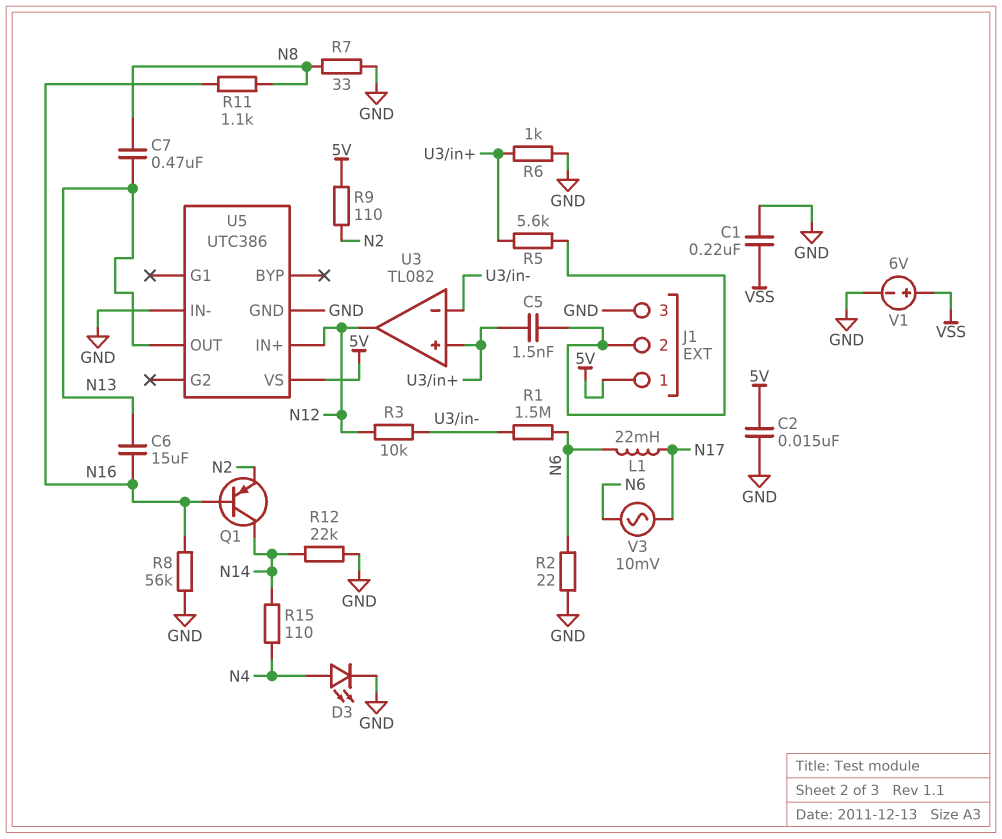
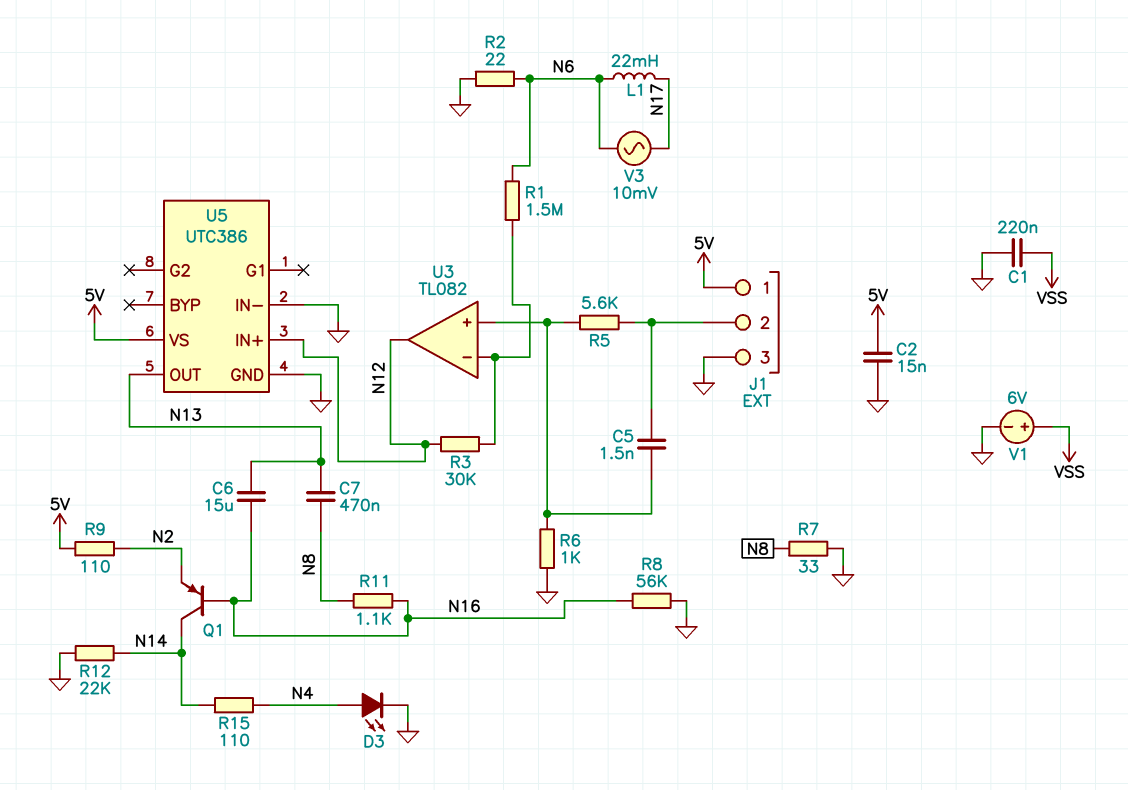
R3: 10k (N12, U3/in-) -> 30k (N12, U3/in-)

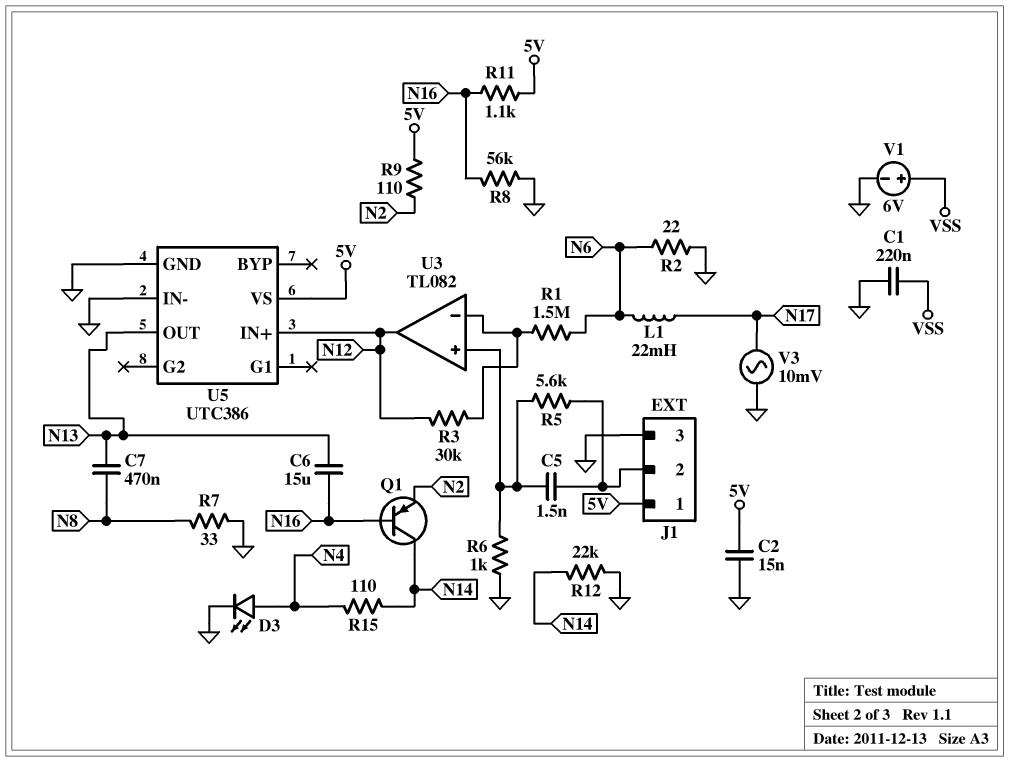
R11: 1.1k (N8, N16) -> 1.1k (5V, N16)
V3: AC 10mV (N6, N17) -> AC 10mV (GND, N17)

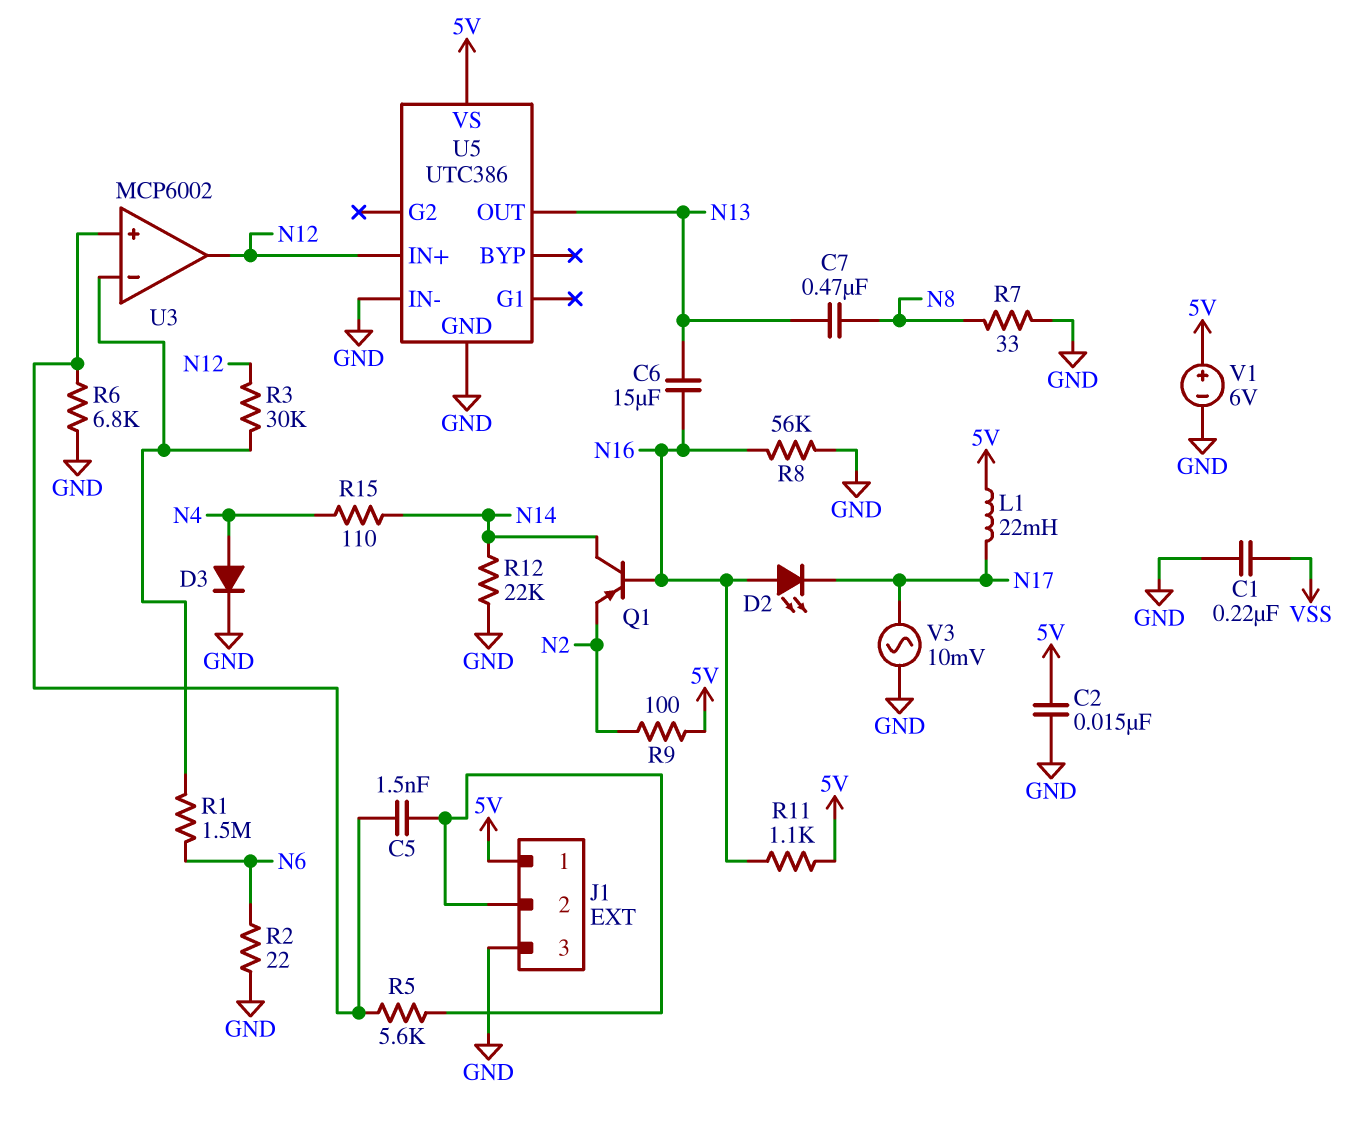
D2: none -> LED (A N16, K N17)
D3: LED (A N4, K GND) -> diode (A N4, K GND)
L1: 22mH (N6, N17) -> 22mH (5V, N17)
R6: 1k (GND, U3/in+) -> 6.8k (GND, U3/in+)
R9: 110 (5V, N2) -> 100 (5V, N2)
U3: TL082 -> MCP6002
V1: 6V (plus VSS, minus GND) -> 6V (plus 5V, minus GND)

